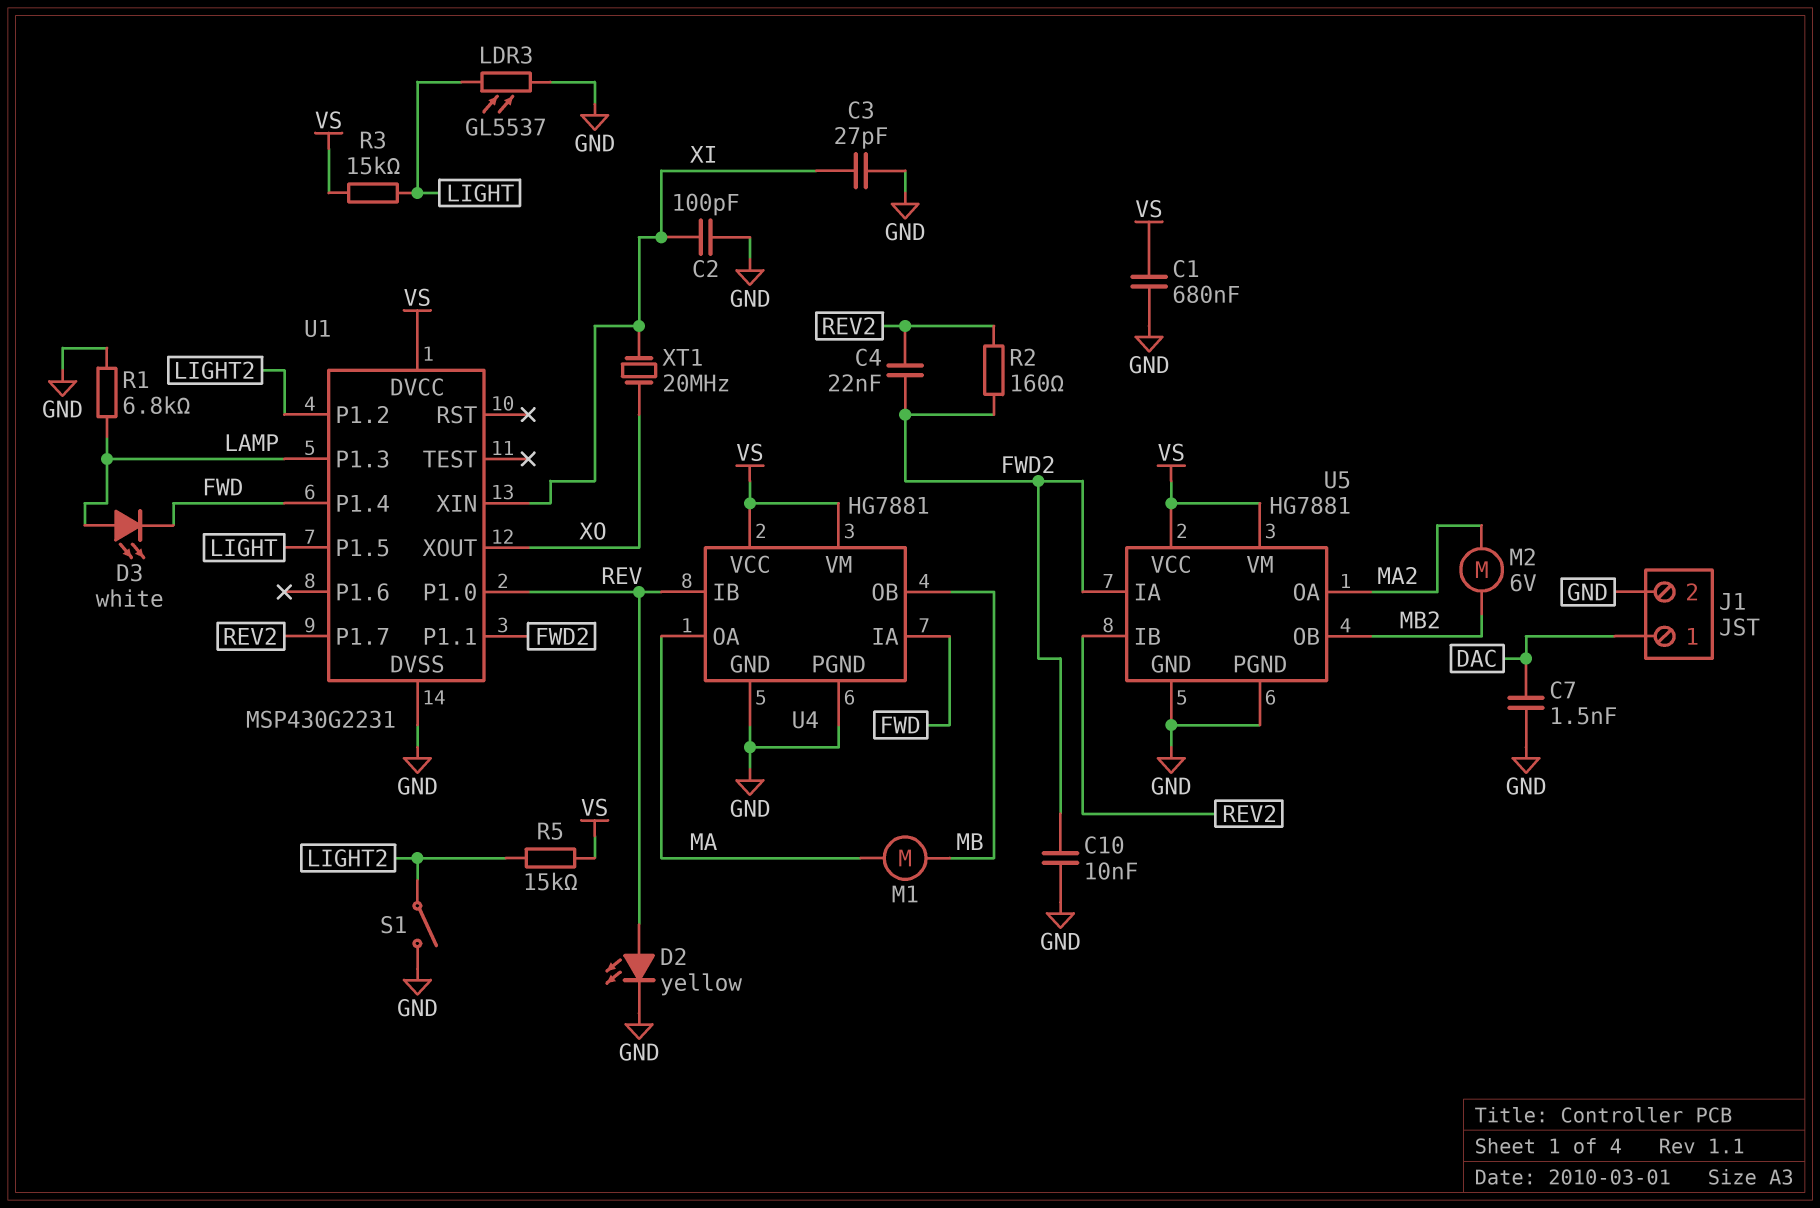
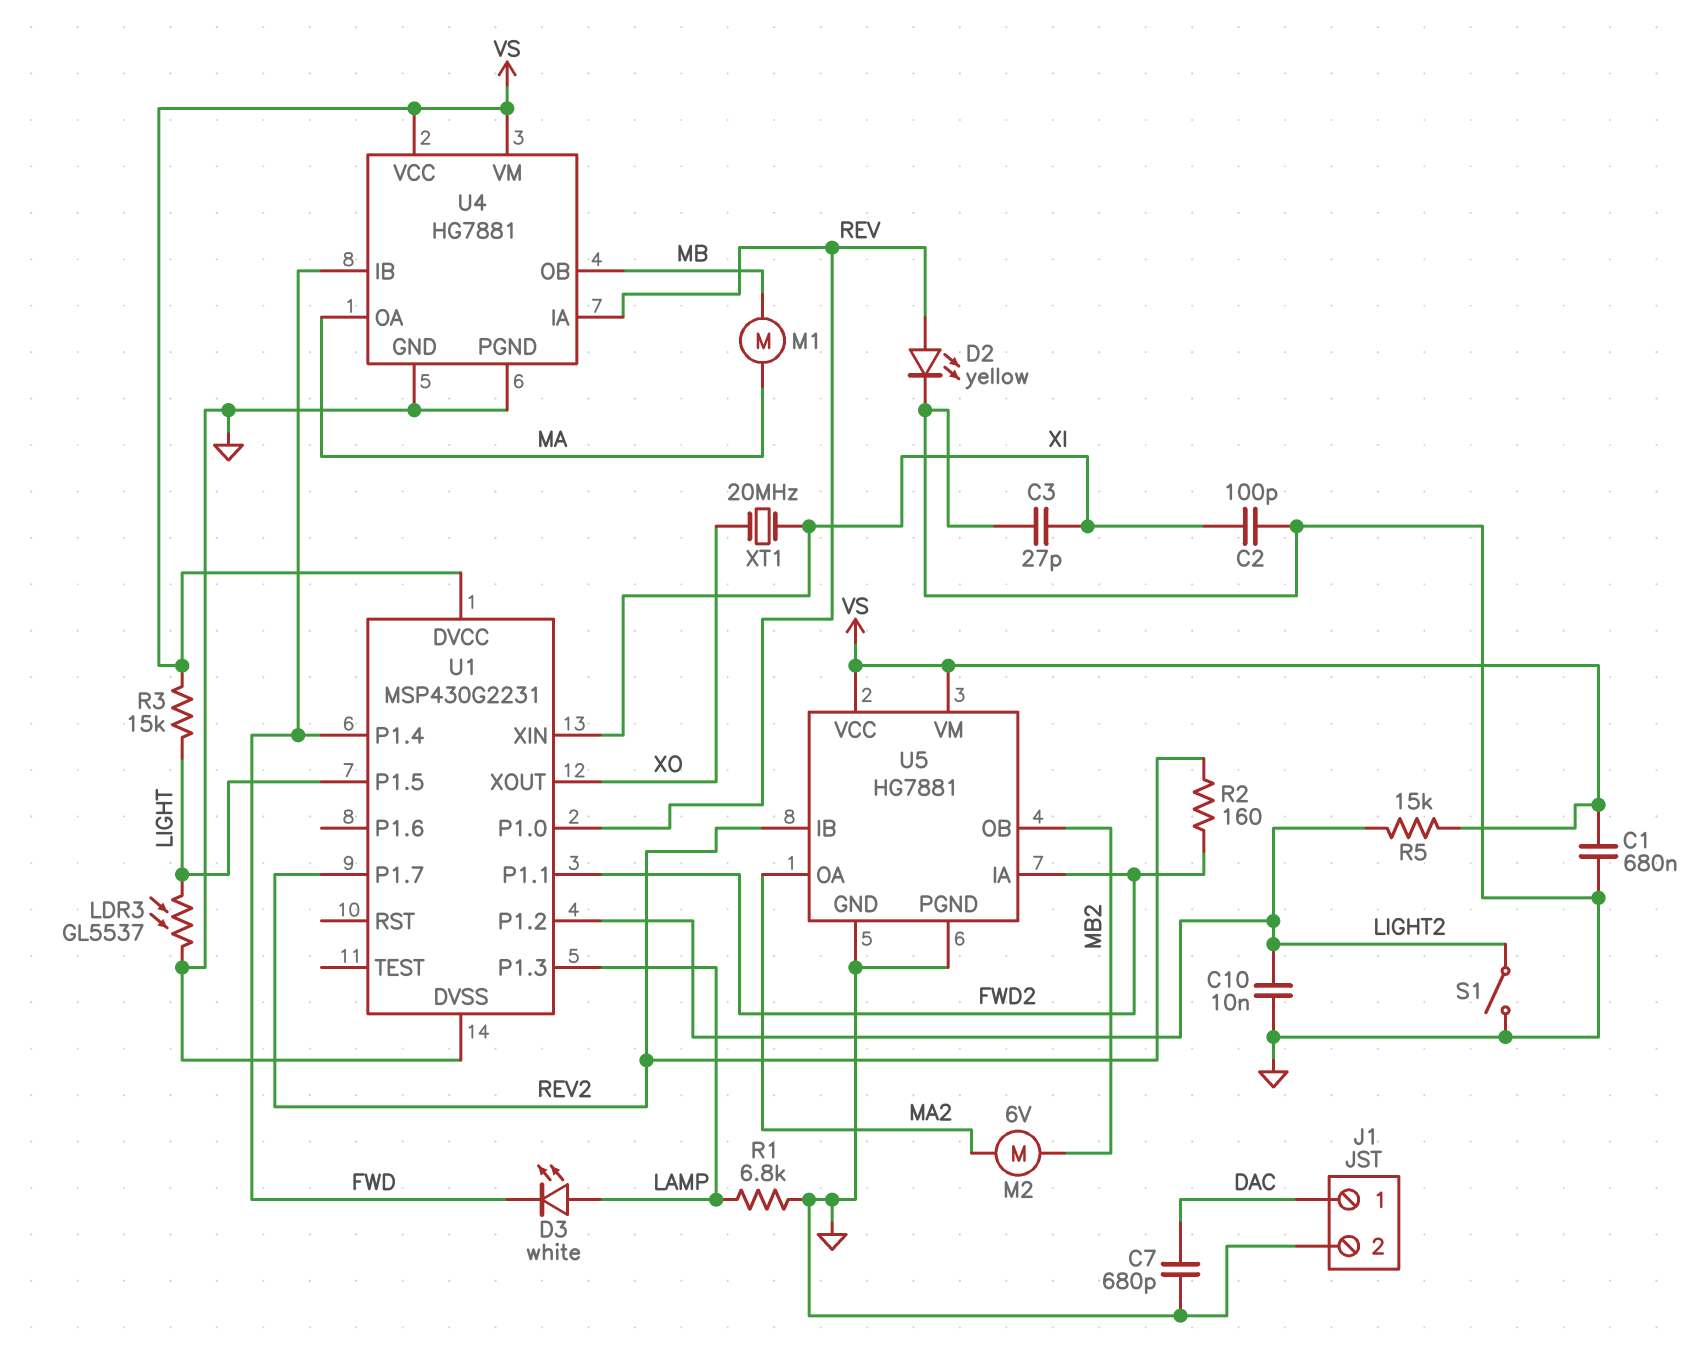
C4: 22nF (FWD2, REV2) -> none
C7: 1.5nF (DAC, GND) -> 680pF (DAC, GND)
C10: 10nF (FWD2, GND) -> 10nF (GND, LIGHT2)
U4 pin IA: FWD -> REV
U4 pin IB: REV -> FWD

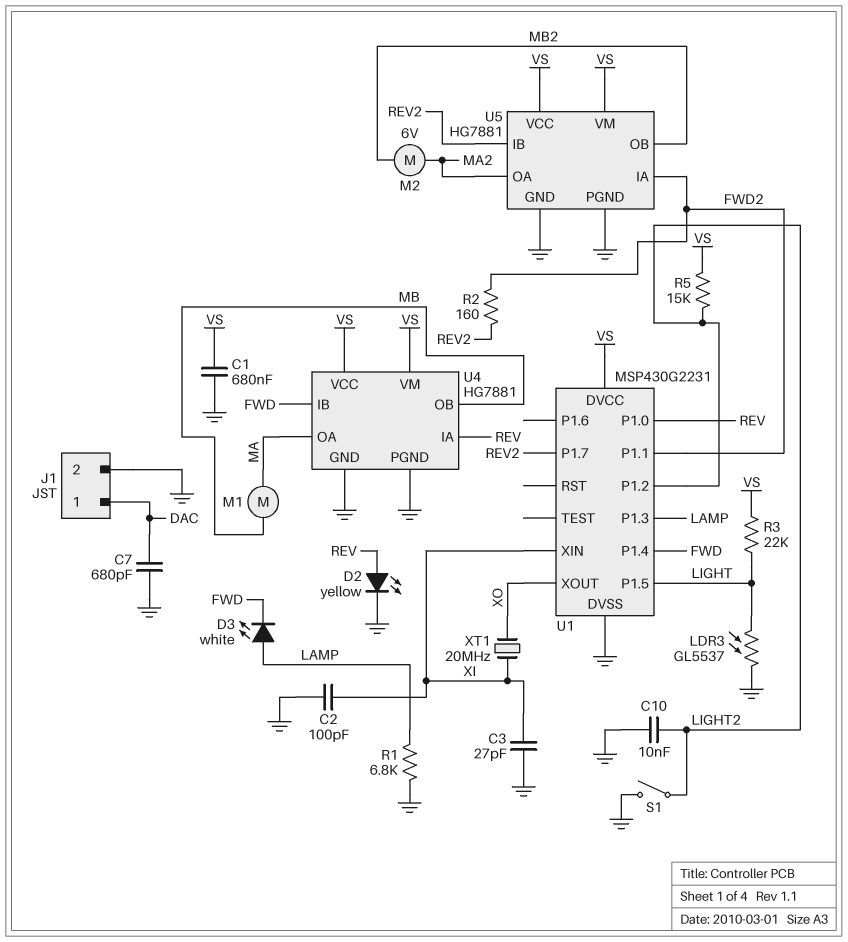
R3: 15k (LIGHT, VS) -> 22k (LIGHT, VS)

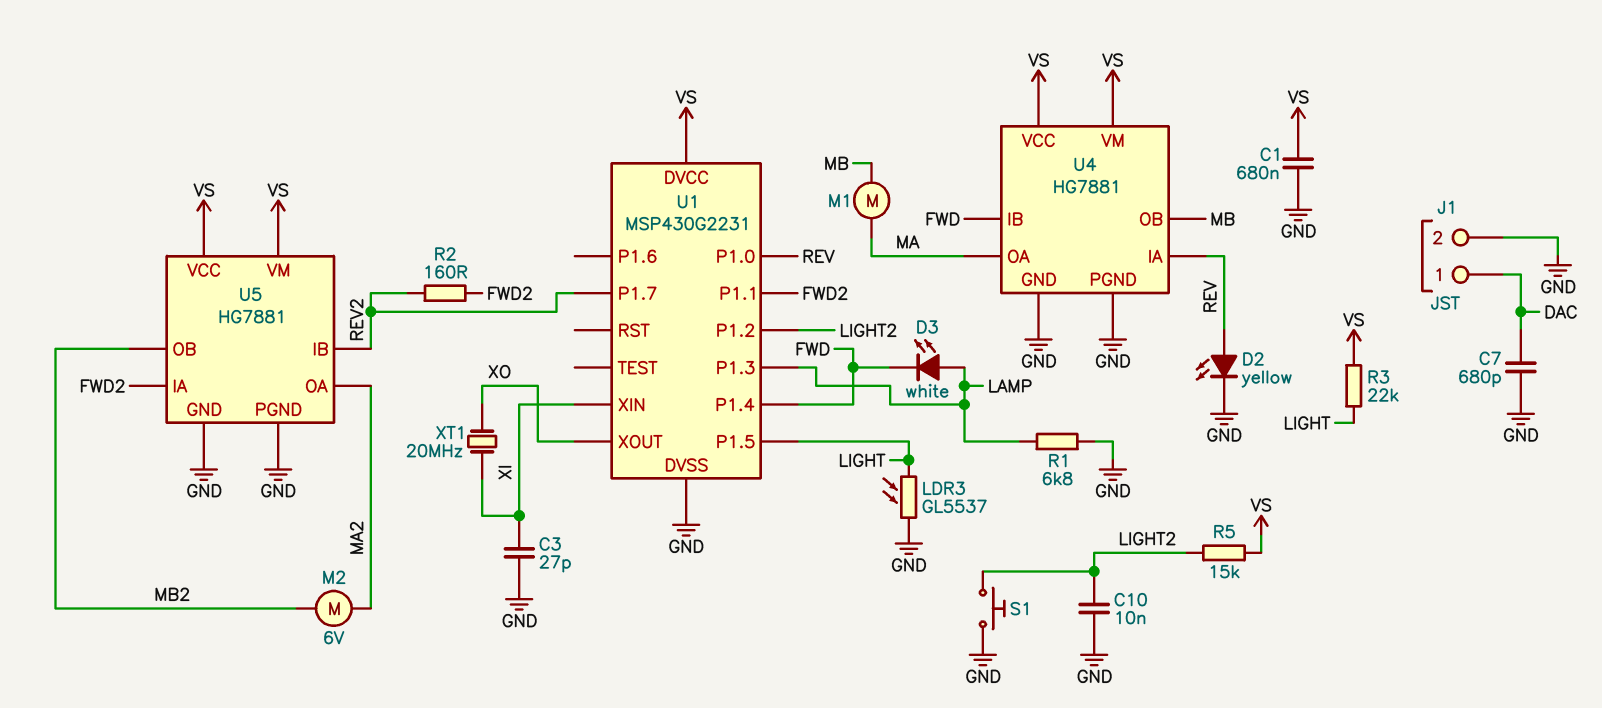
C2: 100pF (GND, XI) -> none
S1: switch (GND, LIGHT2) -> button (GND, LIGHT2)

